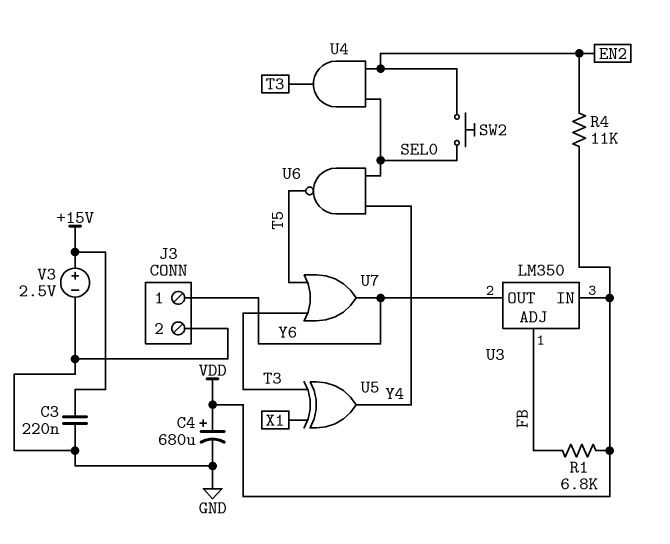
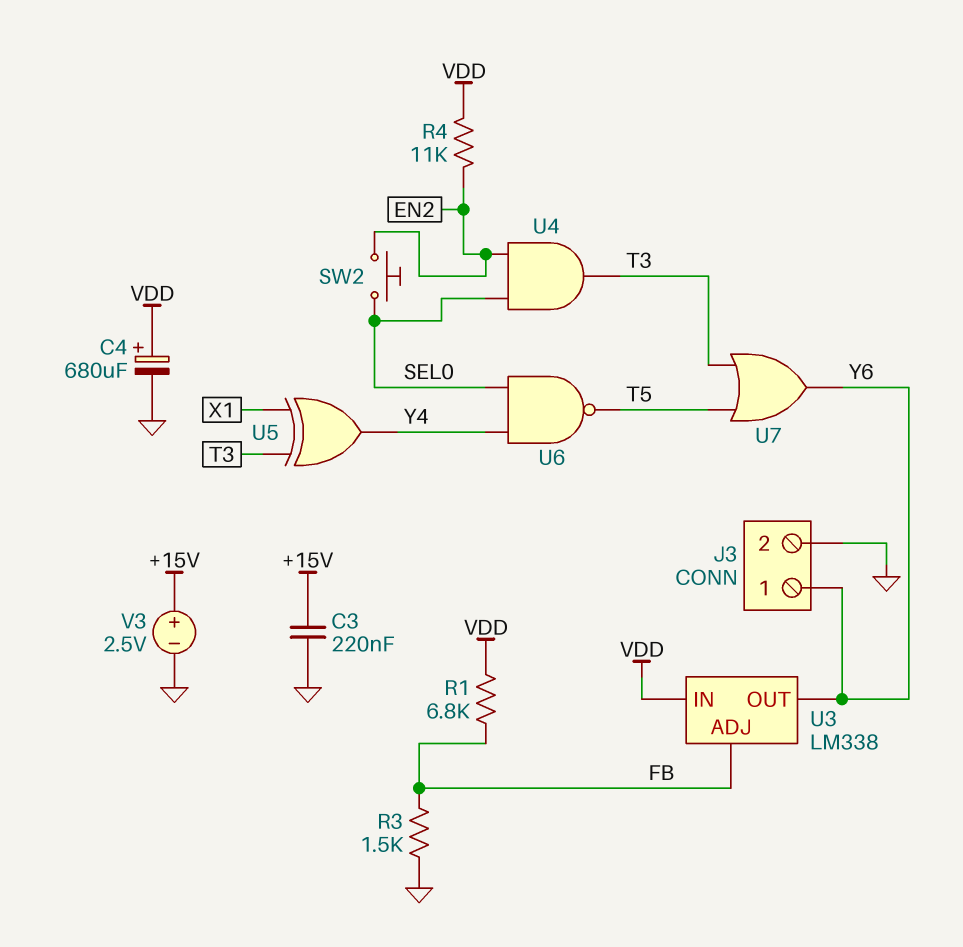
R3: none -> 1.5k (FB, GND)
U3: LM350 -> LM338

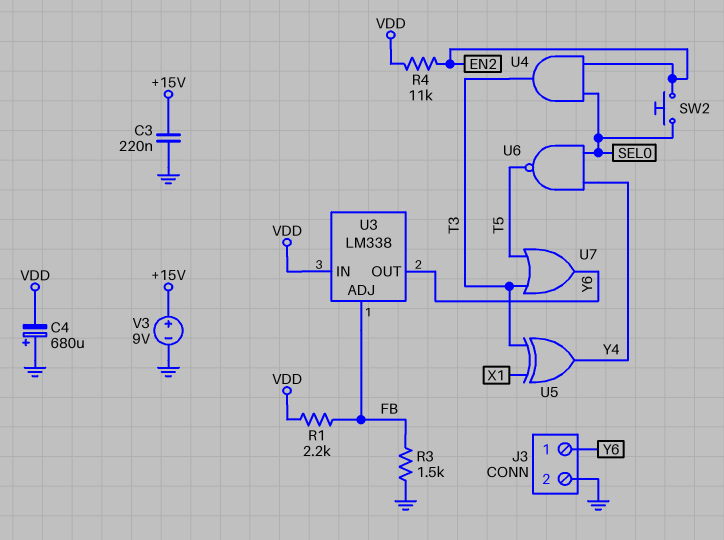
C4: 680uF (plus VDD, minus GND) -> 680uF (plus GND, minus VDD)
R1: 6.8k (FB, VDD) -> 2.2k (FB, VDD)
V3: 2.5V (plus +15V, minus GND) -> 9V (plus +15V, minus GND)

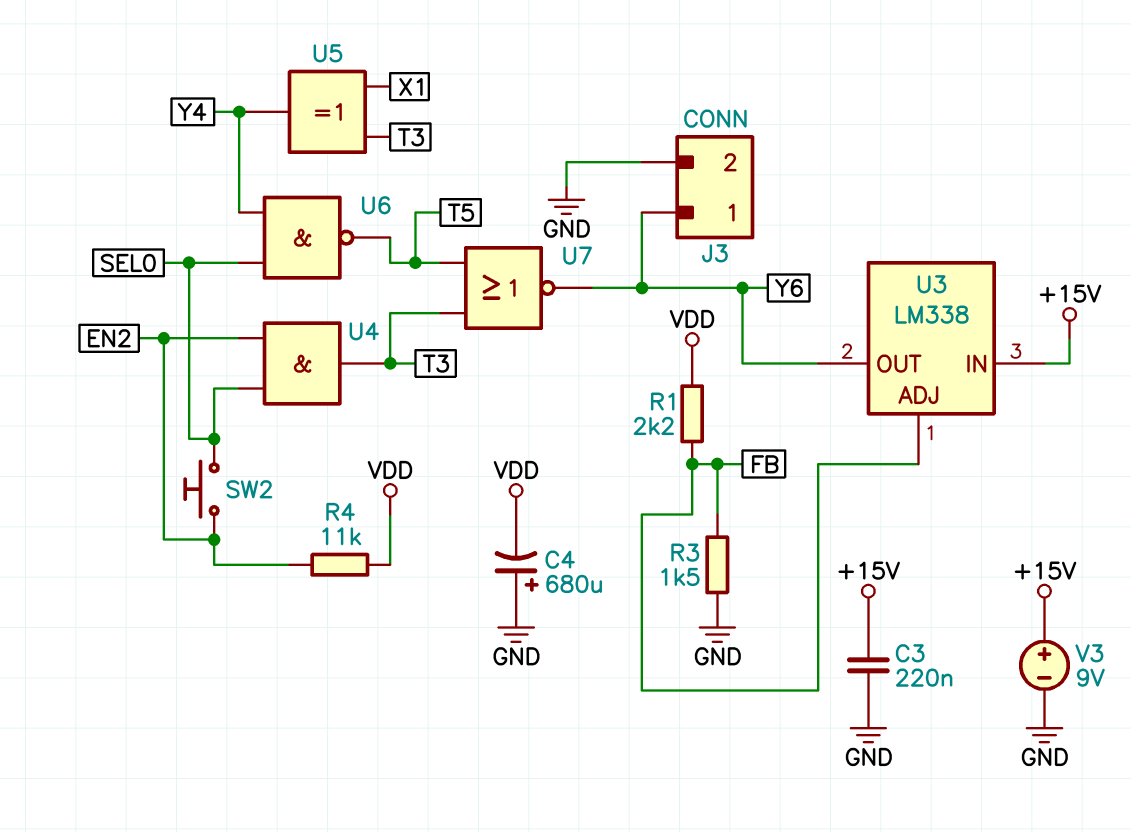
U3 pin IN: VDD -> +15V
U7: OR (in T3, in T5, out Y6) -> NOR (in T3, in T5, out Y6)

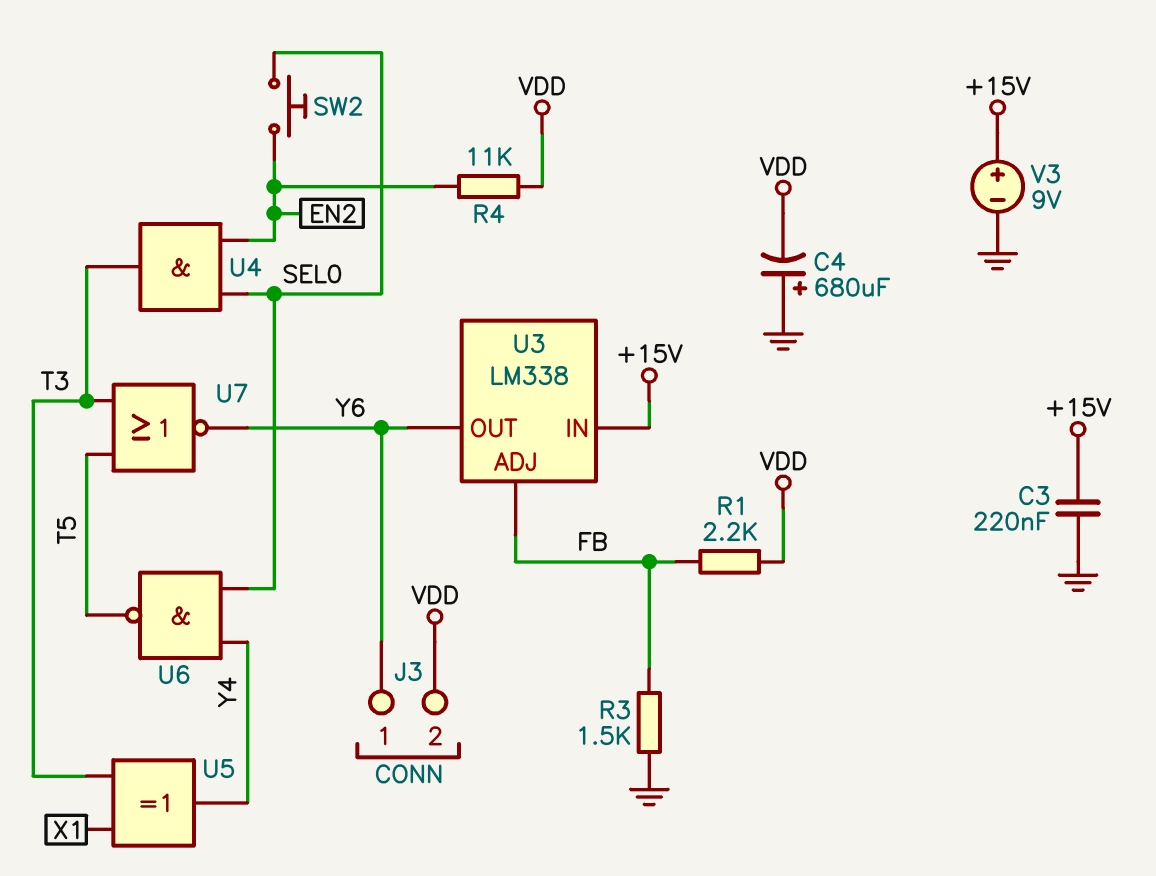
J3 pin 2: GND -> VDD

